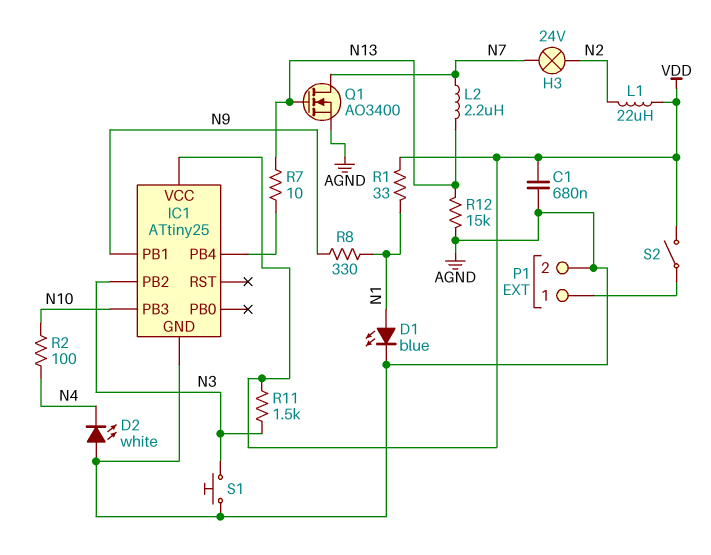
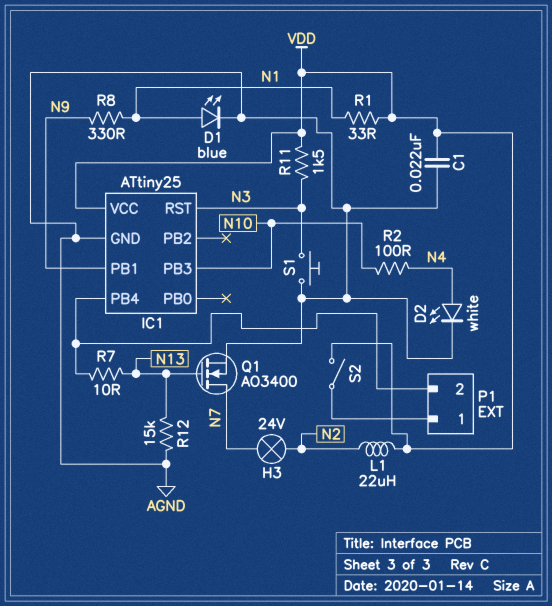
C1: 680nF (AGND, VDD) -> 22nF (AGND, VDD)
D2: LED white (A AGND, K N4) -> LED white (A N4, K AGND)
IC1 pin PB2: N3 -> none
IC1 pin RST: none -> N3
L2: 2.2uH (N7, N13) -> none
P1 pin 2: AGND -> IC1/PB4

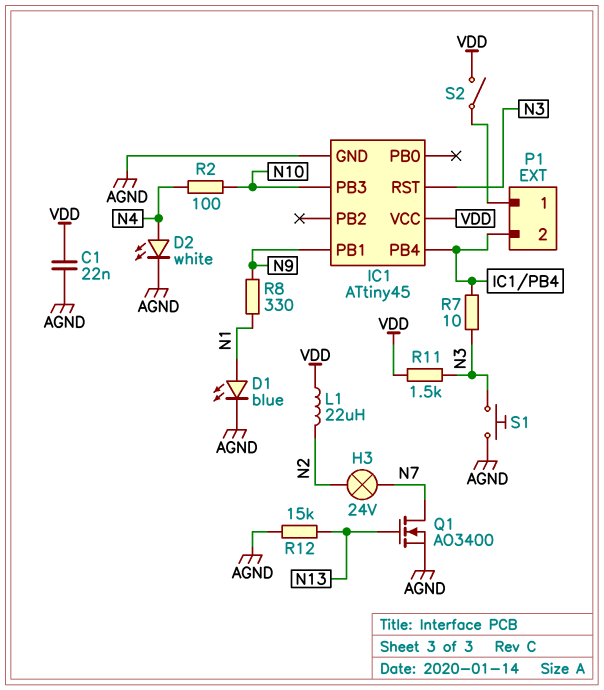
IC1: ATtiny25 -> ATtiny45
R1: 33 (N1, VDD) -> none
R7: 10 (IC1/PB4, N13) -> 10 (IC1/PB4, N3)

